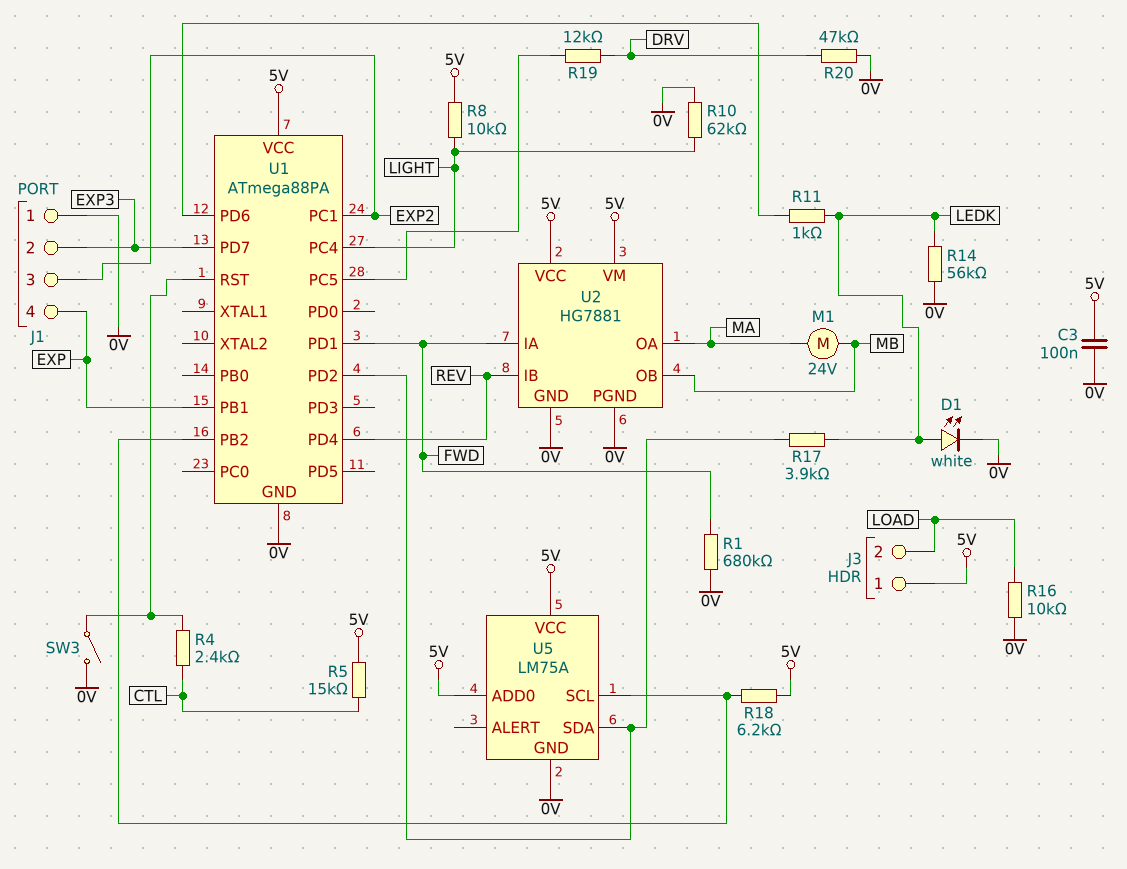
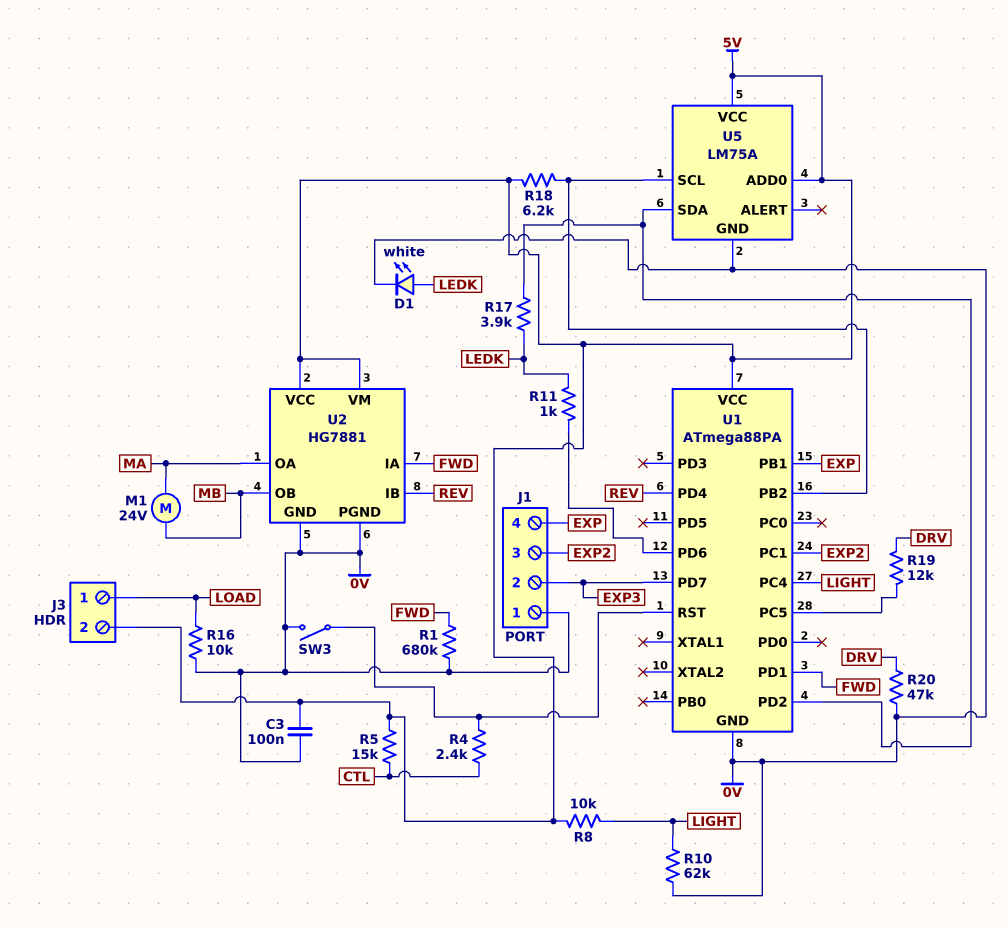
J3 pin 1: 5V -> LOAD
J3 pin 2: LOAD -> 5V
R14: 56k (0V, LEDK) -> none

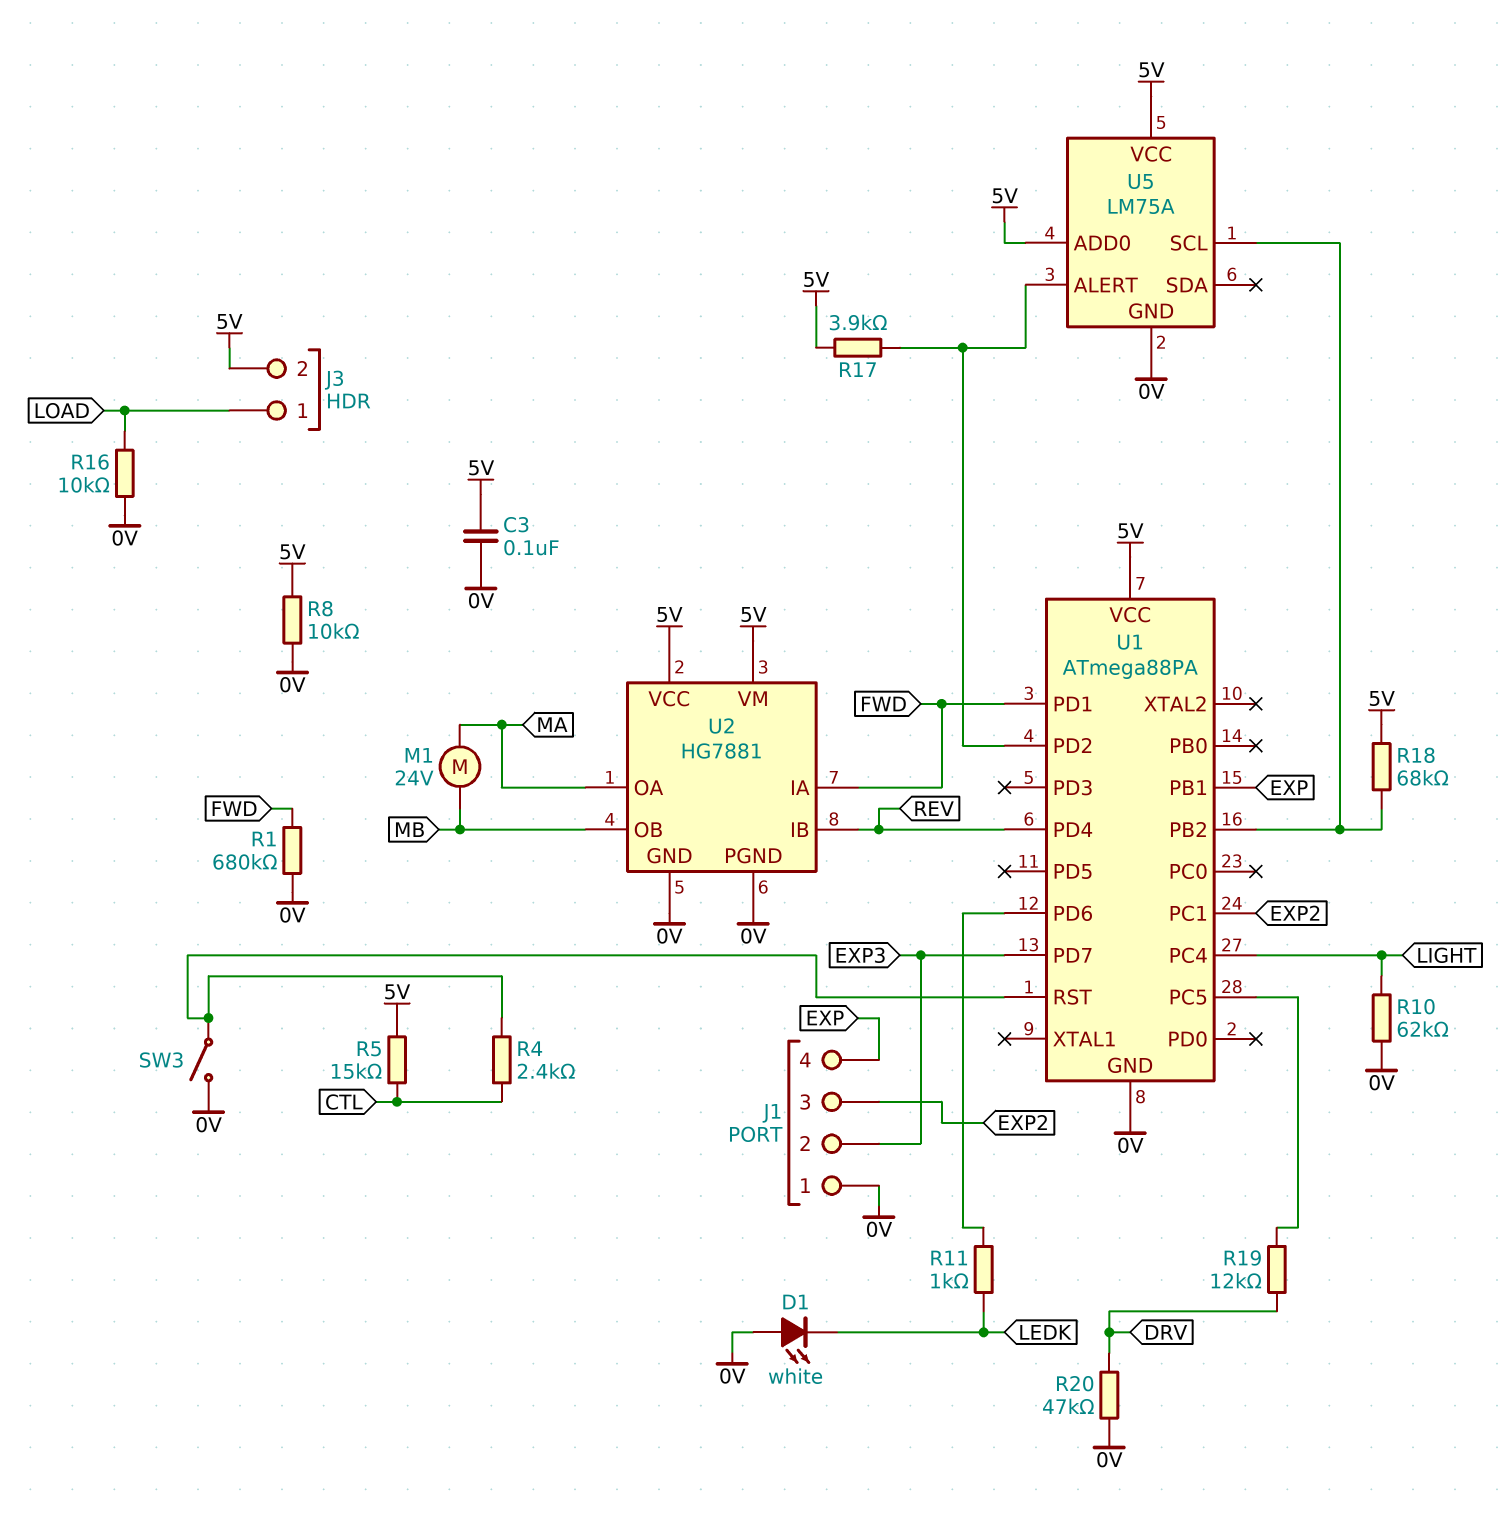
D1: LED white (A LEDK, K 0V) -> LED white (A 0V, K LEDK)
R8: 10k (5V, LIGHT) -> 10k (0V, 5V)
R17: 3.9k (LEDK, U1/PD2) -> 3.9k (5V, U1/PD2)
R18: 6.2k (5V, U1/PB2) -> 68k (5V, U1/PB2)
U5 pin ALERT: none -> U1/PD2
U5 pin SDA: U1/PD2 -> none

